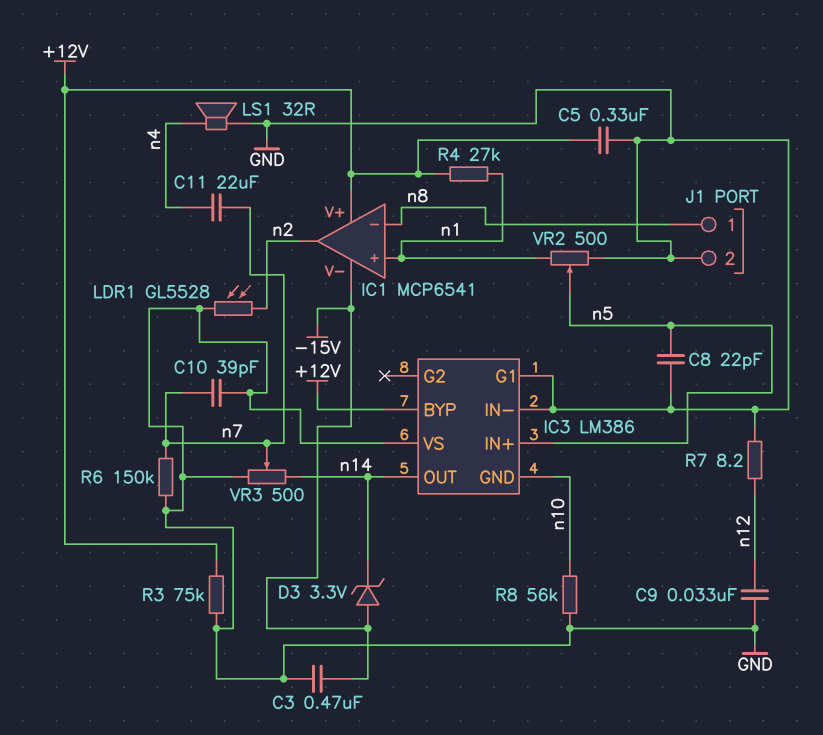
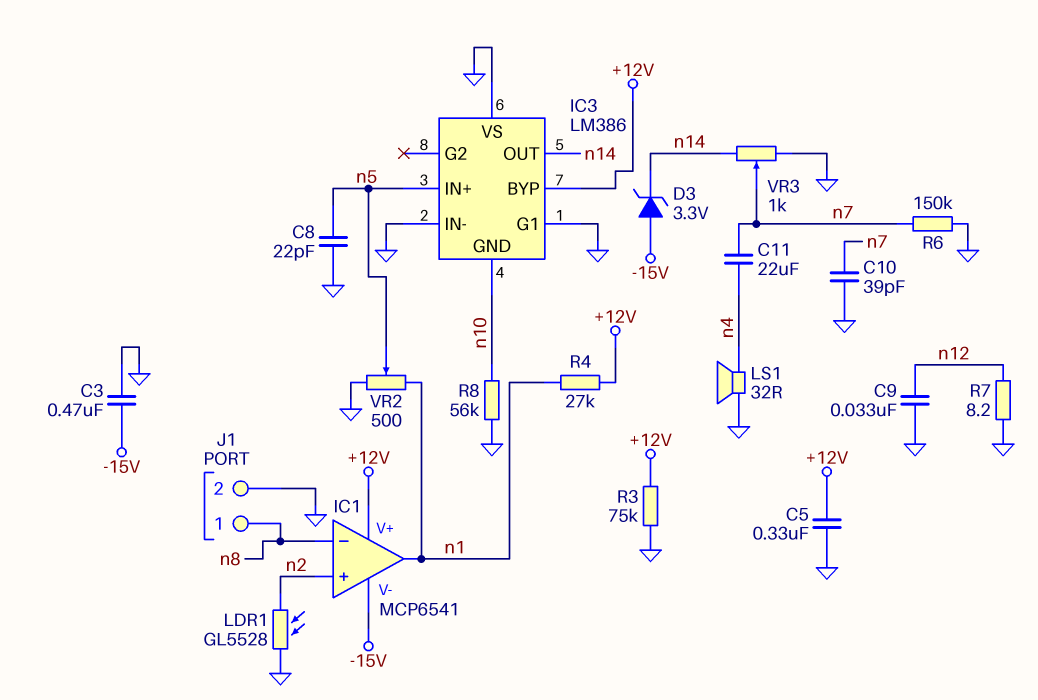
IC1 pin in+: n1 -> n2
IC1 pin out: n2 -> n1
VR3: 500 (GND, n14, wiper n7) -> 1k (GND, n14, wiper n7)

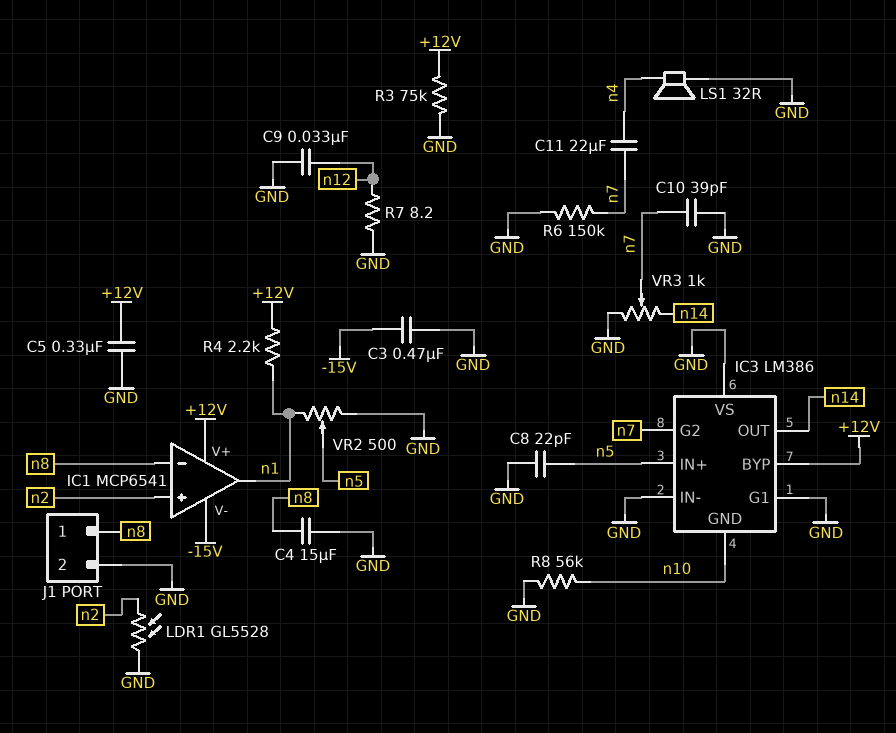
C4: none -> 15uF (GND, n8)
D3: zener 3.3V (A -15V, K n14) -> none
IC3 pin G2: none -> n7
R4: 27k (+12V, n1) -> 2.2k (+12V, n1)

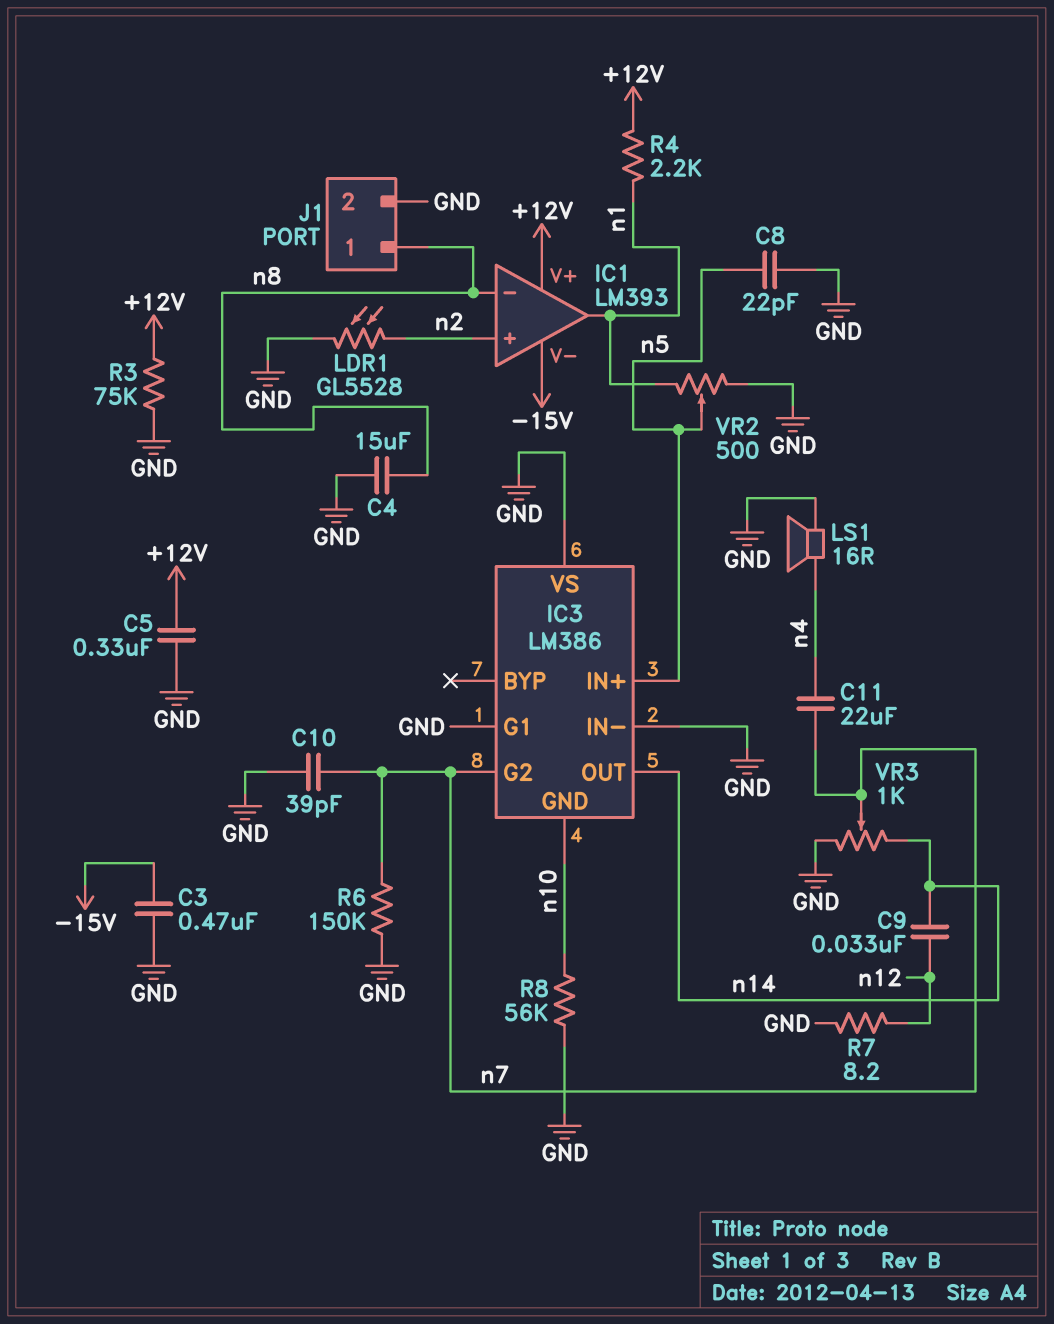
C9: 33nF (GND, n12) -> 33nF (n12, n14)
IC1: MCP6541 -> LM393
IC3 pin BYP: +12V -> none
LS1: speaker 32R (GND, n4) -> speaker 16R (GND, n4)

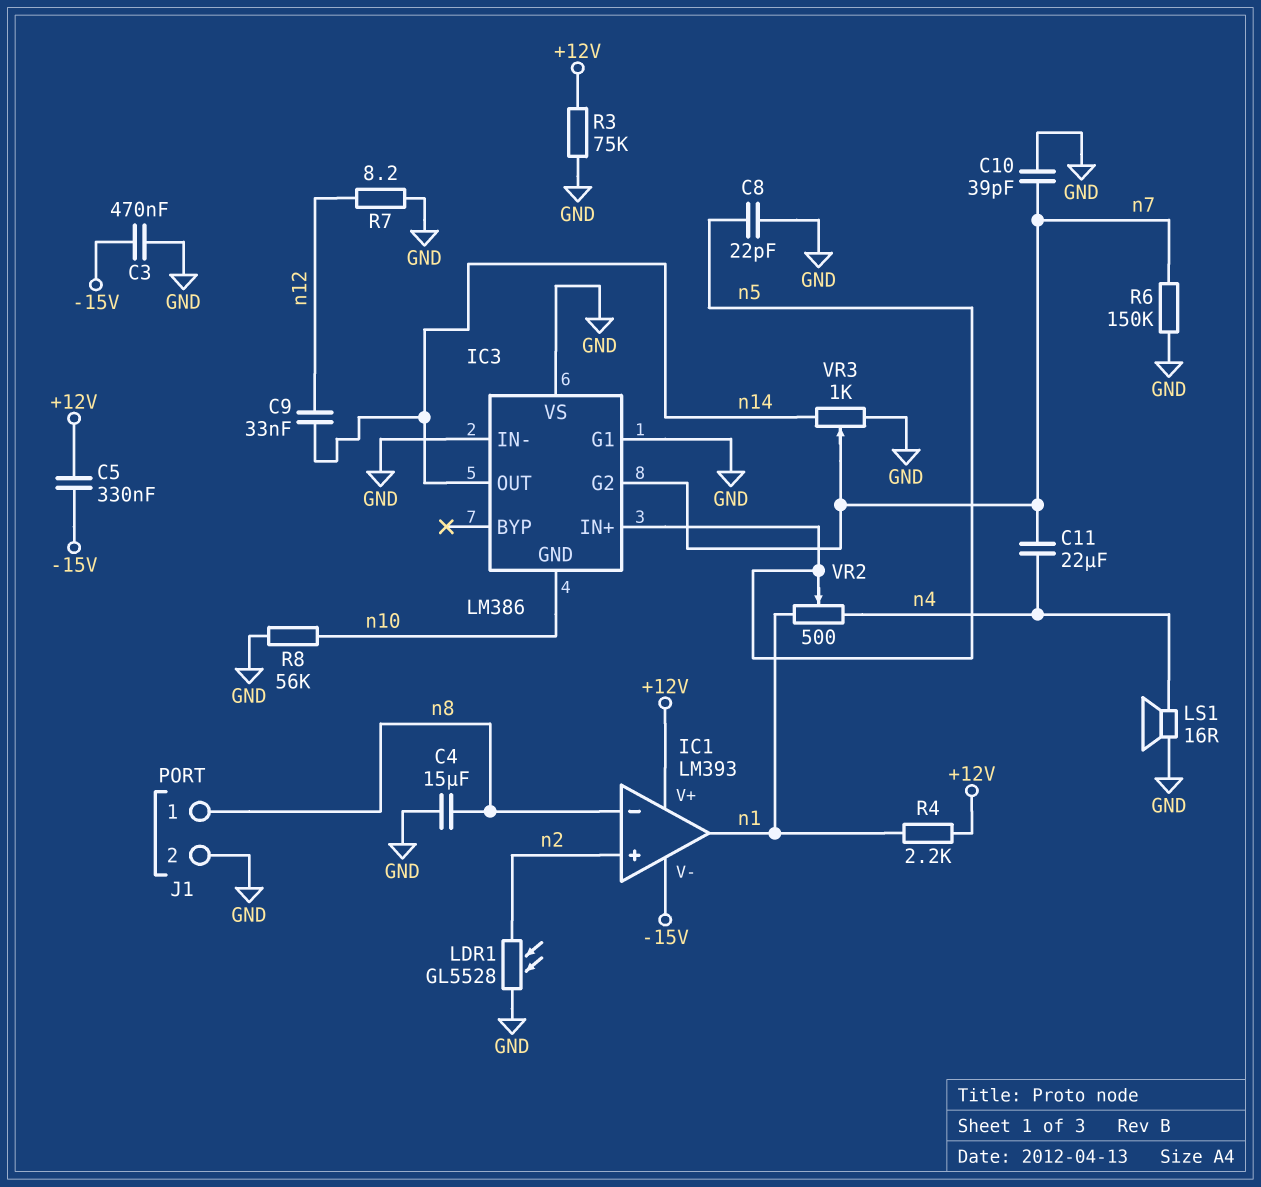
C5: 330nF (+12V, GND) -> 330nF (+12V, -15V)
VR2: 500 (GND, n1, wiper n5) -> 500 (n1, n4, wiper n5)

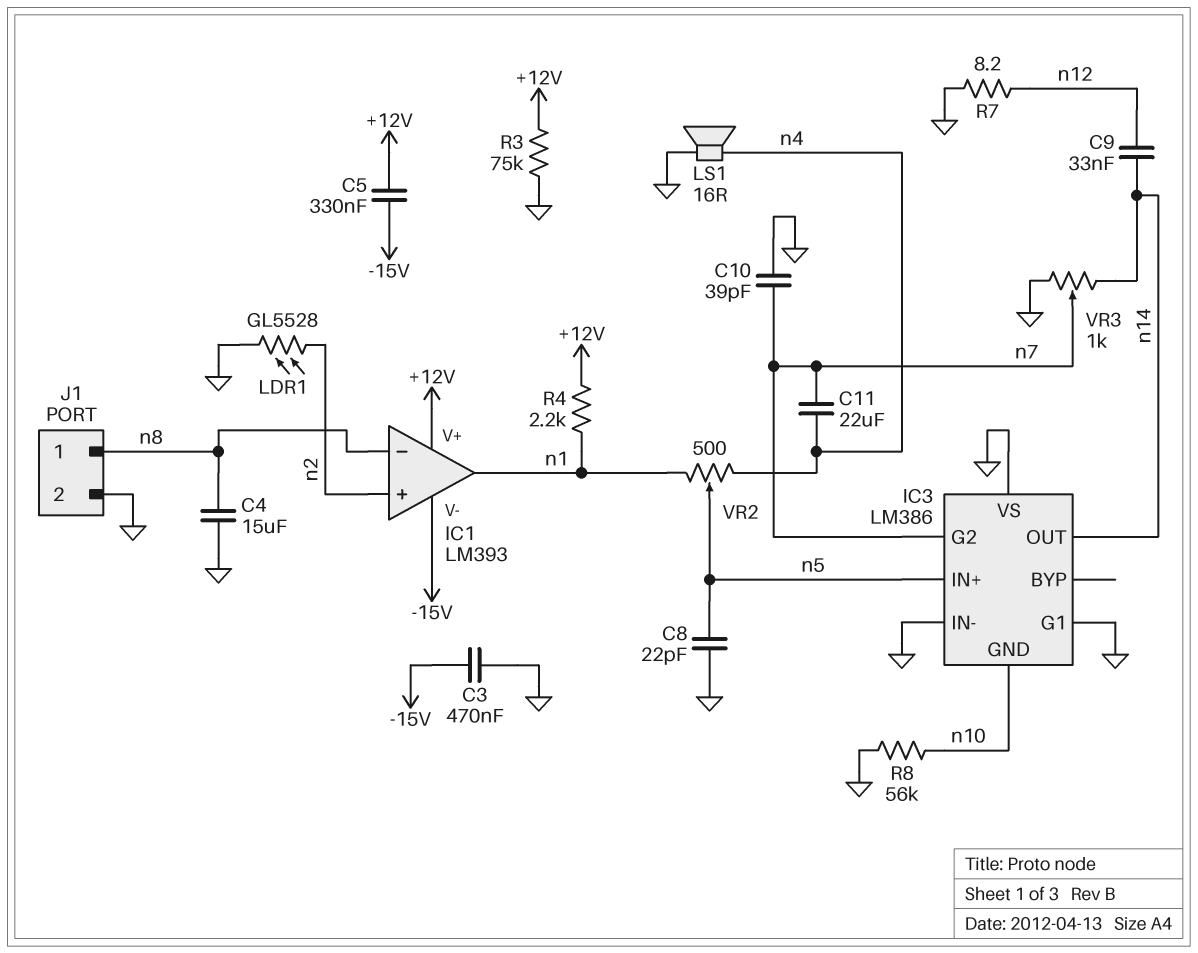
R6: 150k (GND, n7) -> none

